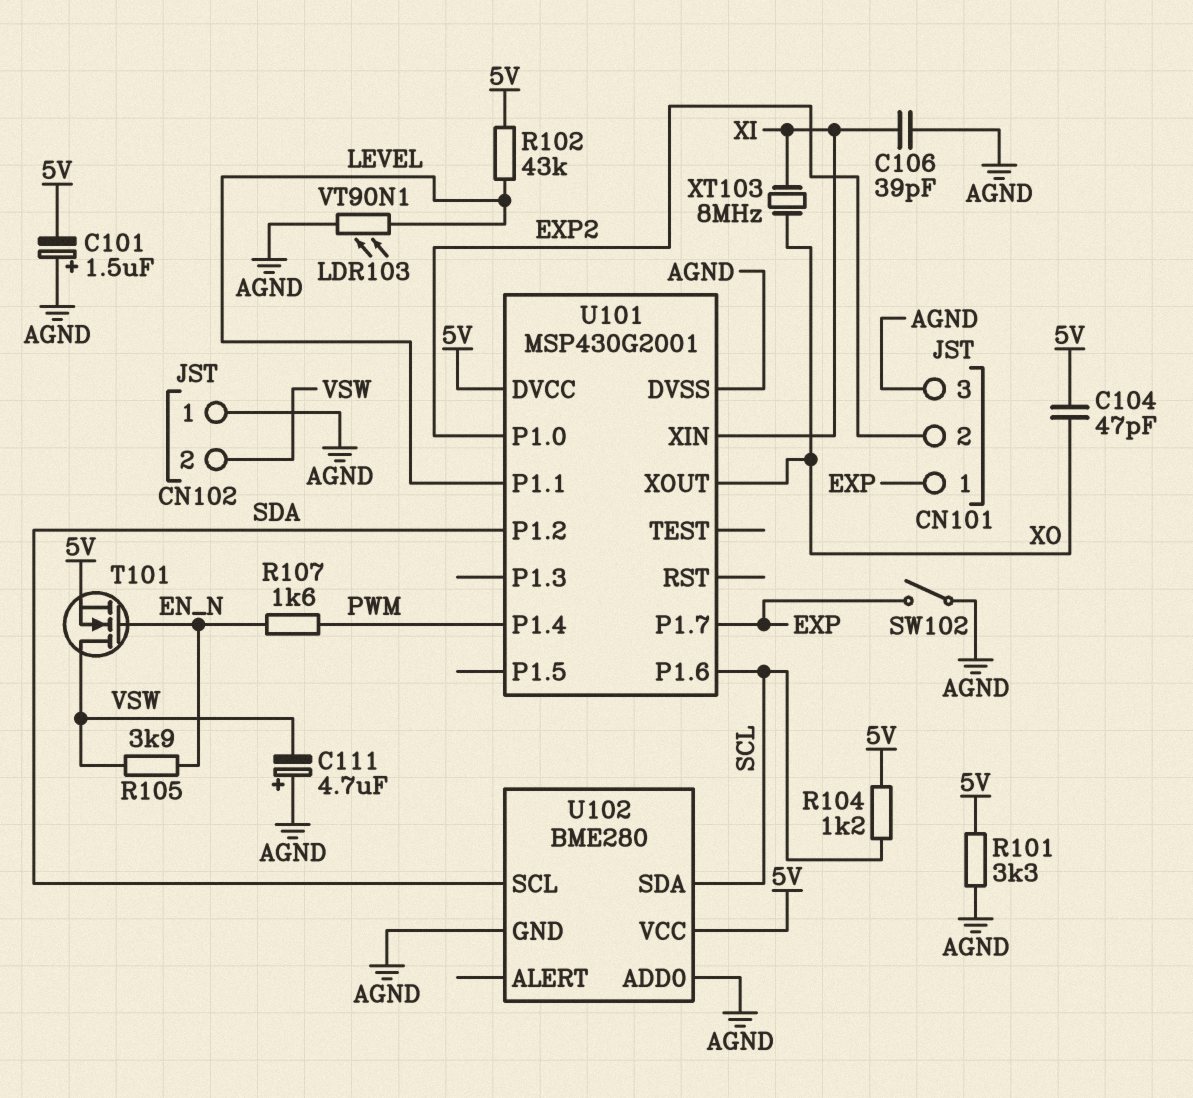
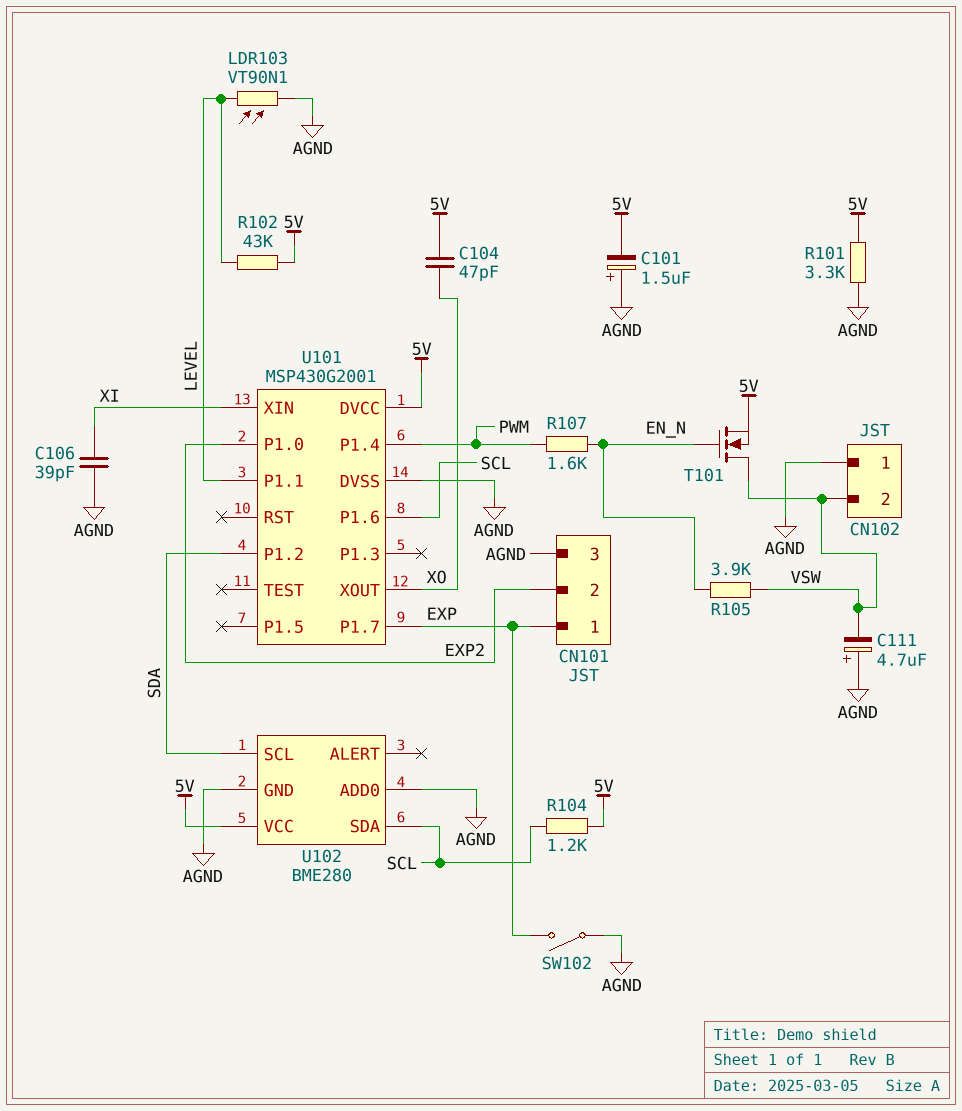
XT103: 8MHz (XI, XO) -> none

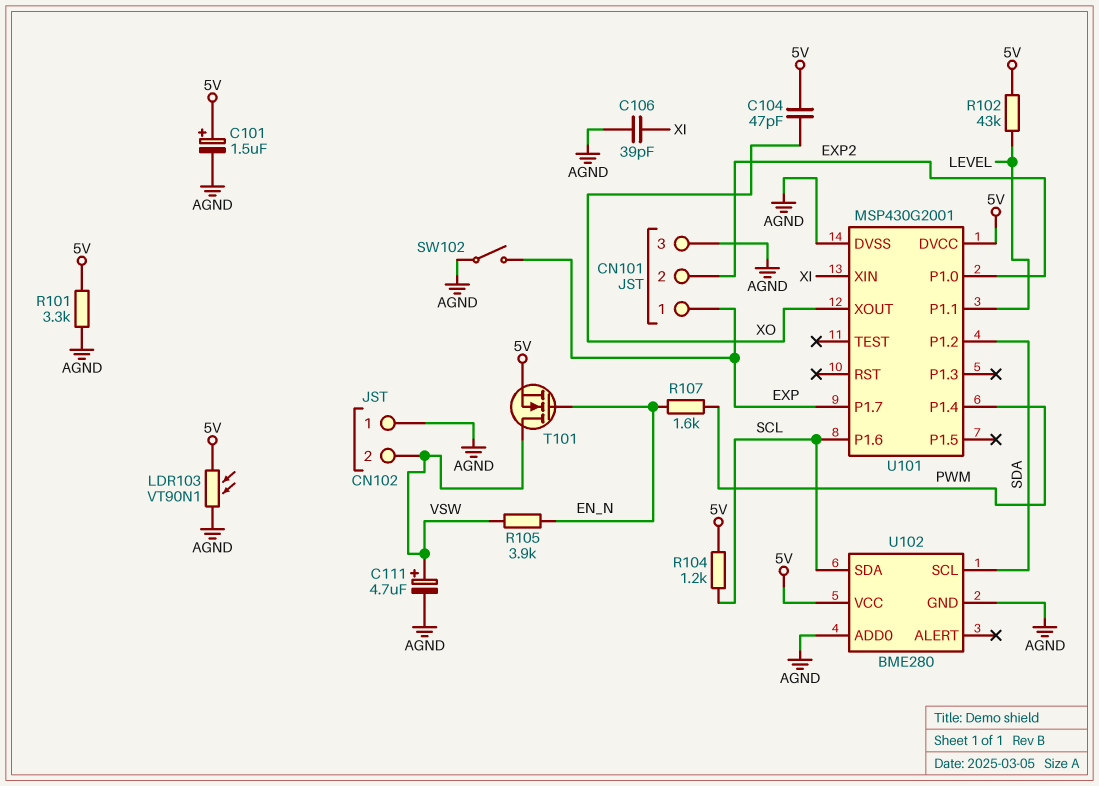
C101: 1.5uF (plus AGND, minus 5V) -> 1.5uF (plus 5V, minus AGND)
C111: 4.7uF (plus AGND, minus VSW) -> 4.7uF (plus VSW, minus AGND)
LDR103: VT90N1 (AGND, LEVEL) -> VT90N1 (5V, AGND)

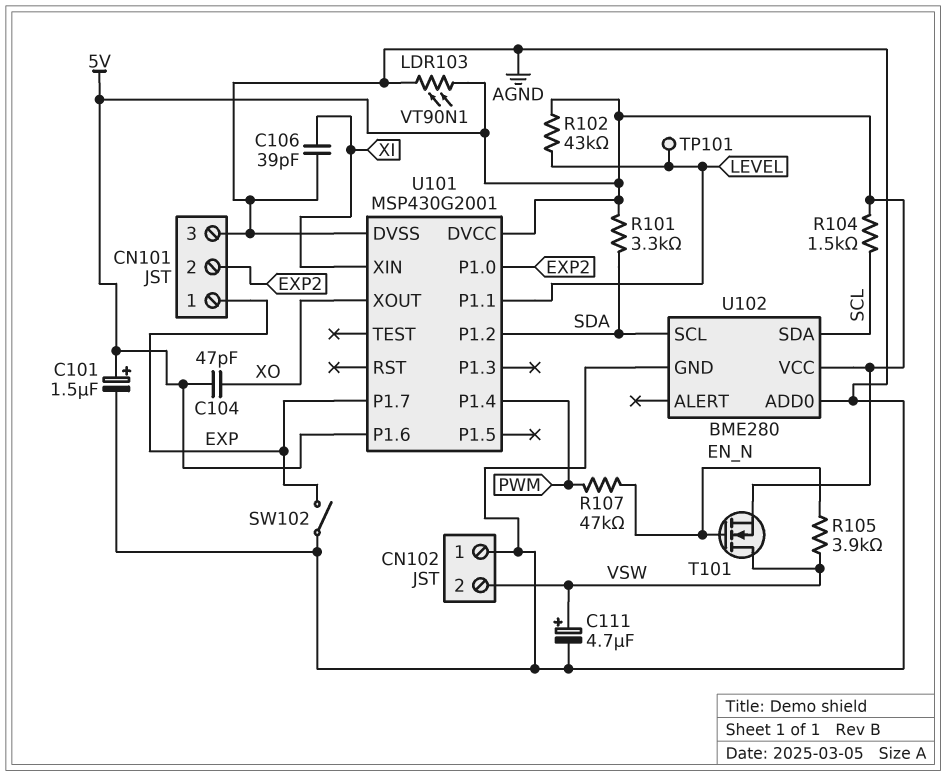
R101: 3.3k (5V, AGND) -> 3.3k (5V, SDA)
R104: 1.2k (5V, SCL) -> 1.5k (5V, SCL)
R107: 1.6k (EN_N, PWM) -> 47k (EN_N, PWM)
TP101: none -> test point (LEVEL)
U101 pin P1.6: SCL -> 5V

